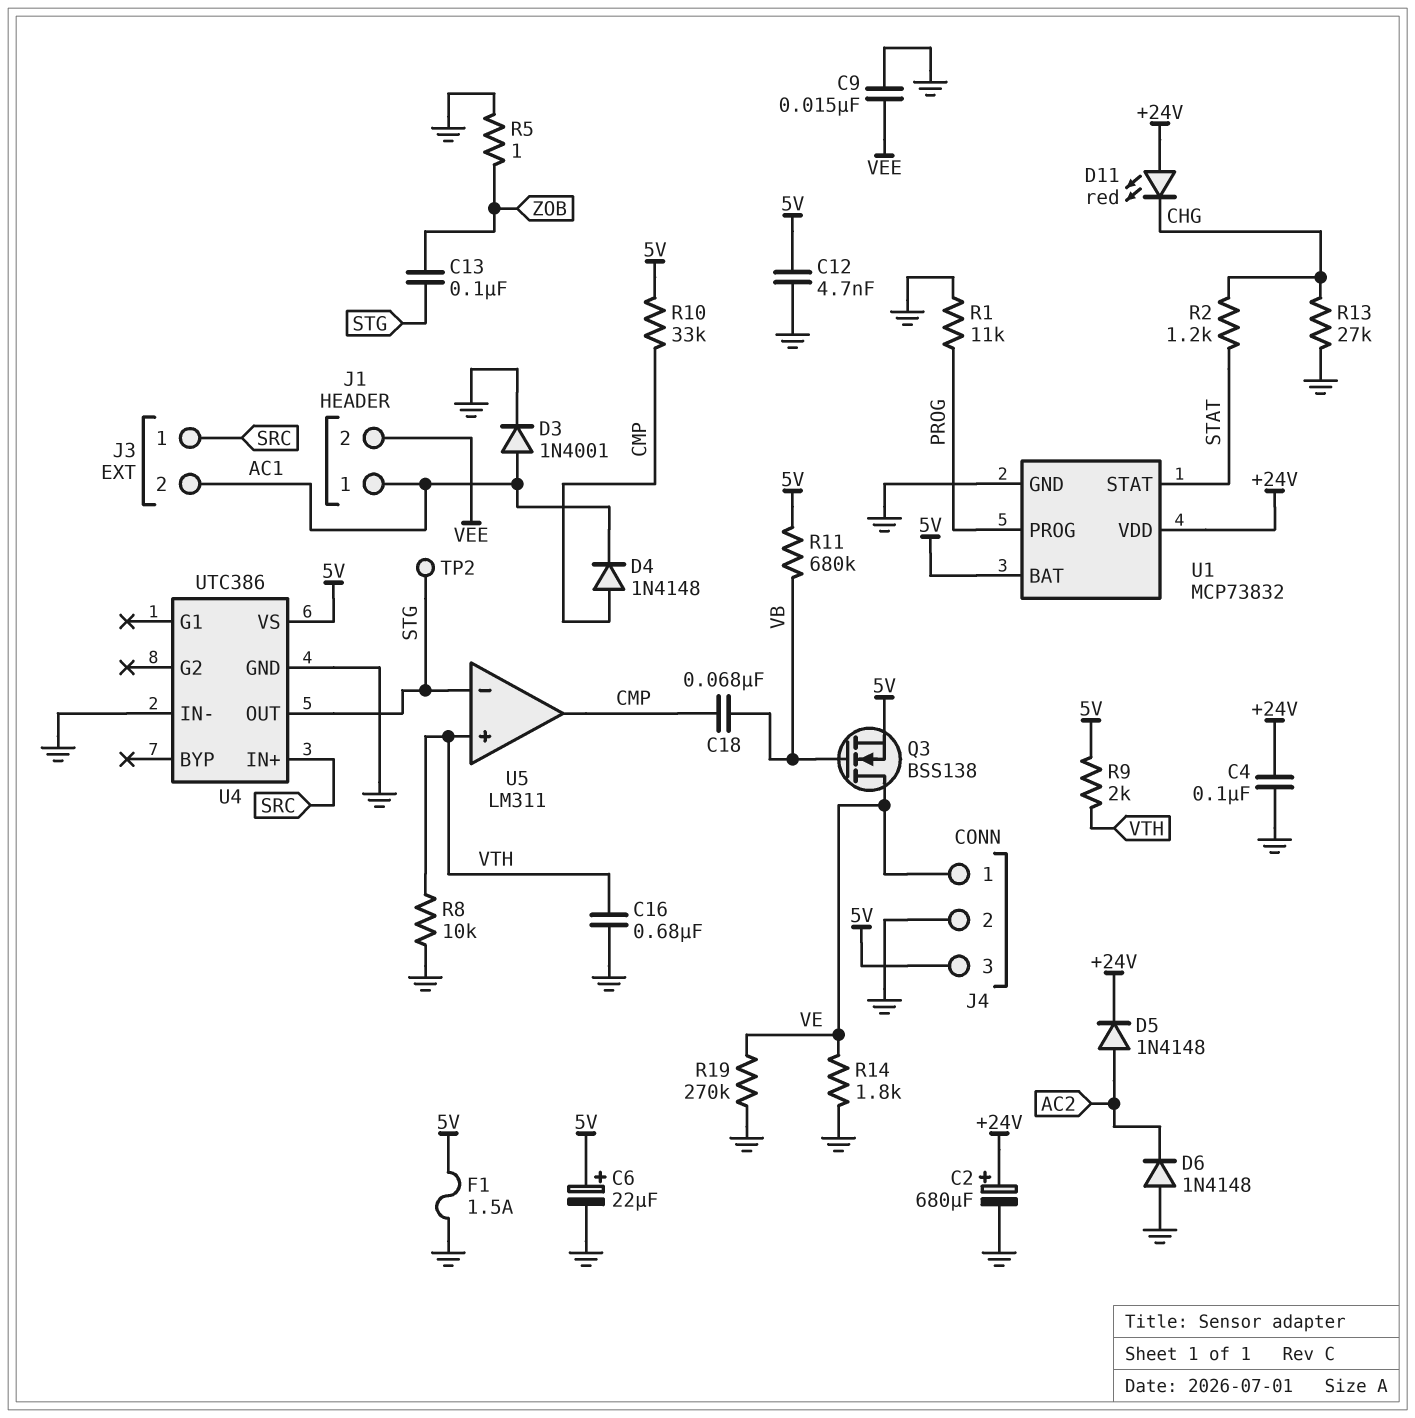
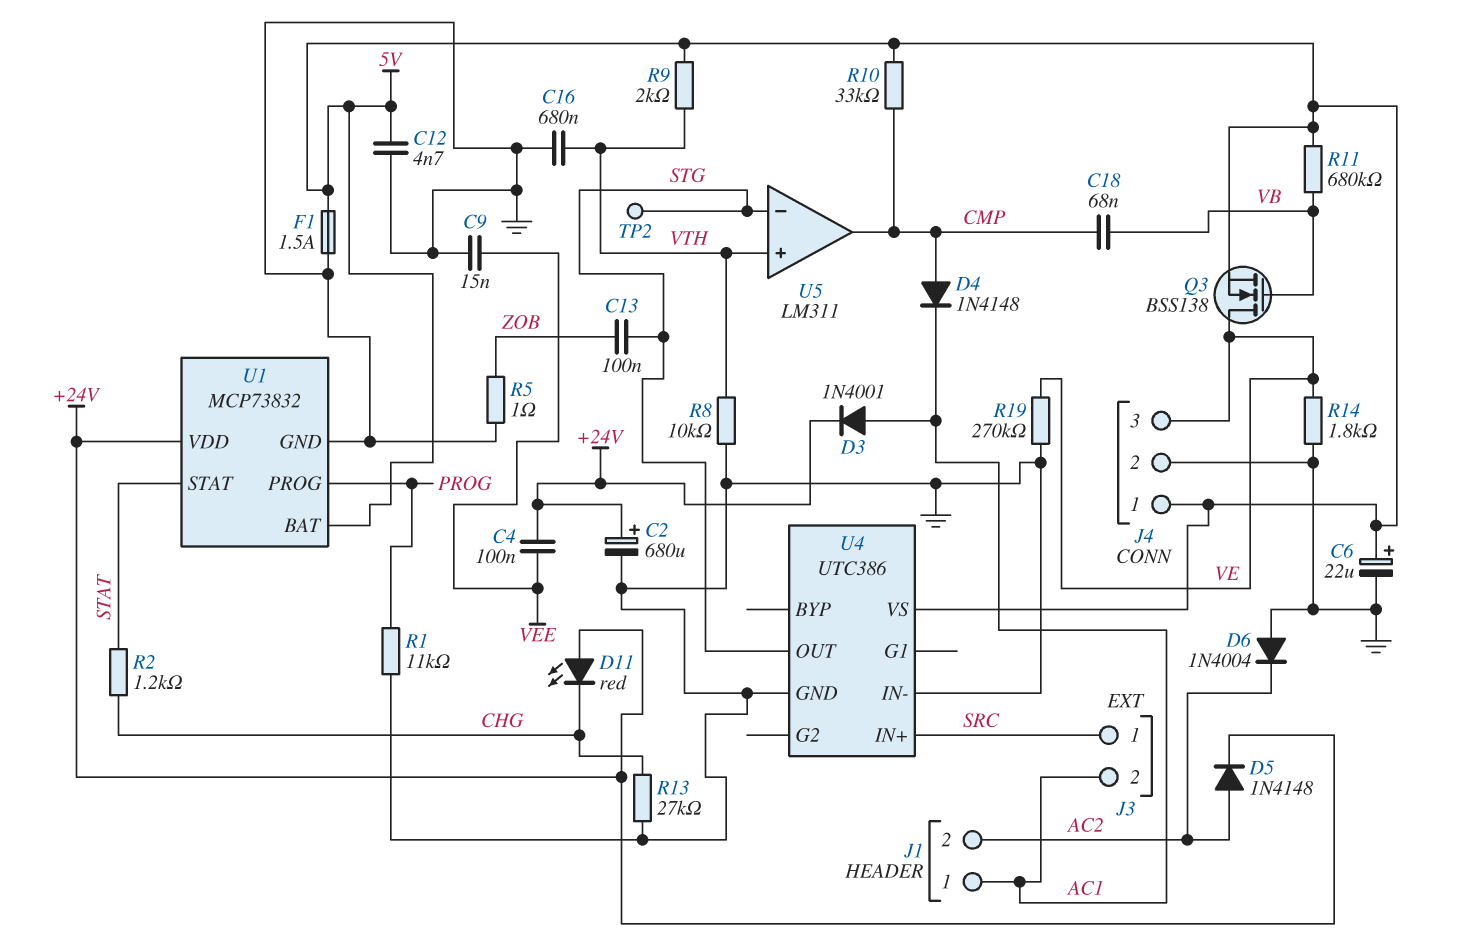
C4: 100nF (+24V, GND) -> 100nF (+24V, VEE)
D3: diode 1N4001 (A AC1, K GND) -> diode 1N4001 (A AC1, K +24V)
D6: diode 1N4148 (A GND, K AC2) -> diode 1N4004 (A GND, K AC2)
J1 pin 2: VEE -> AC2
J4 pin 1: VE -> 5V
J4 pin 3: 5V -> VE

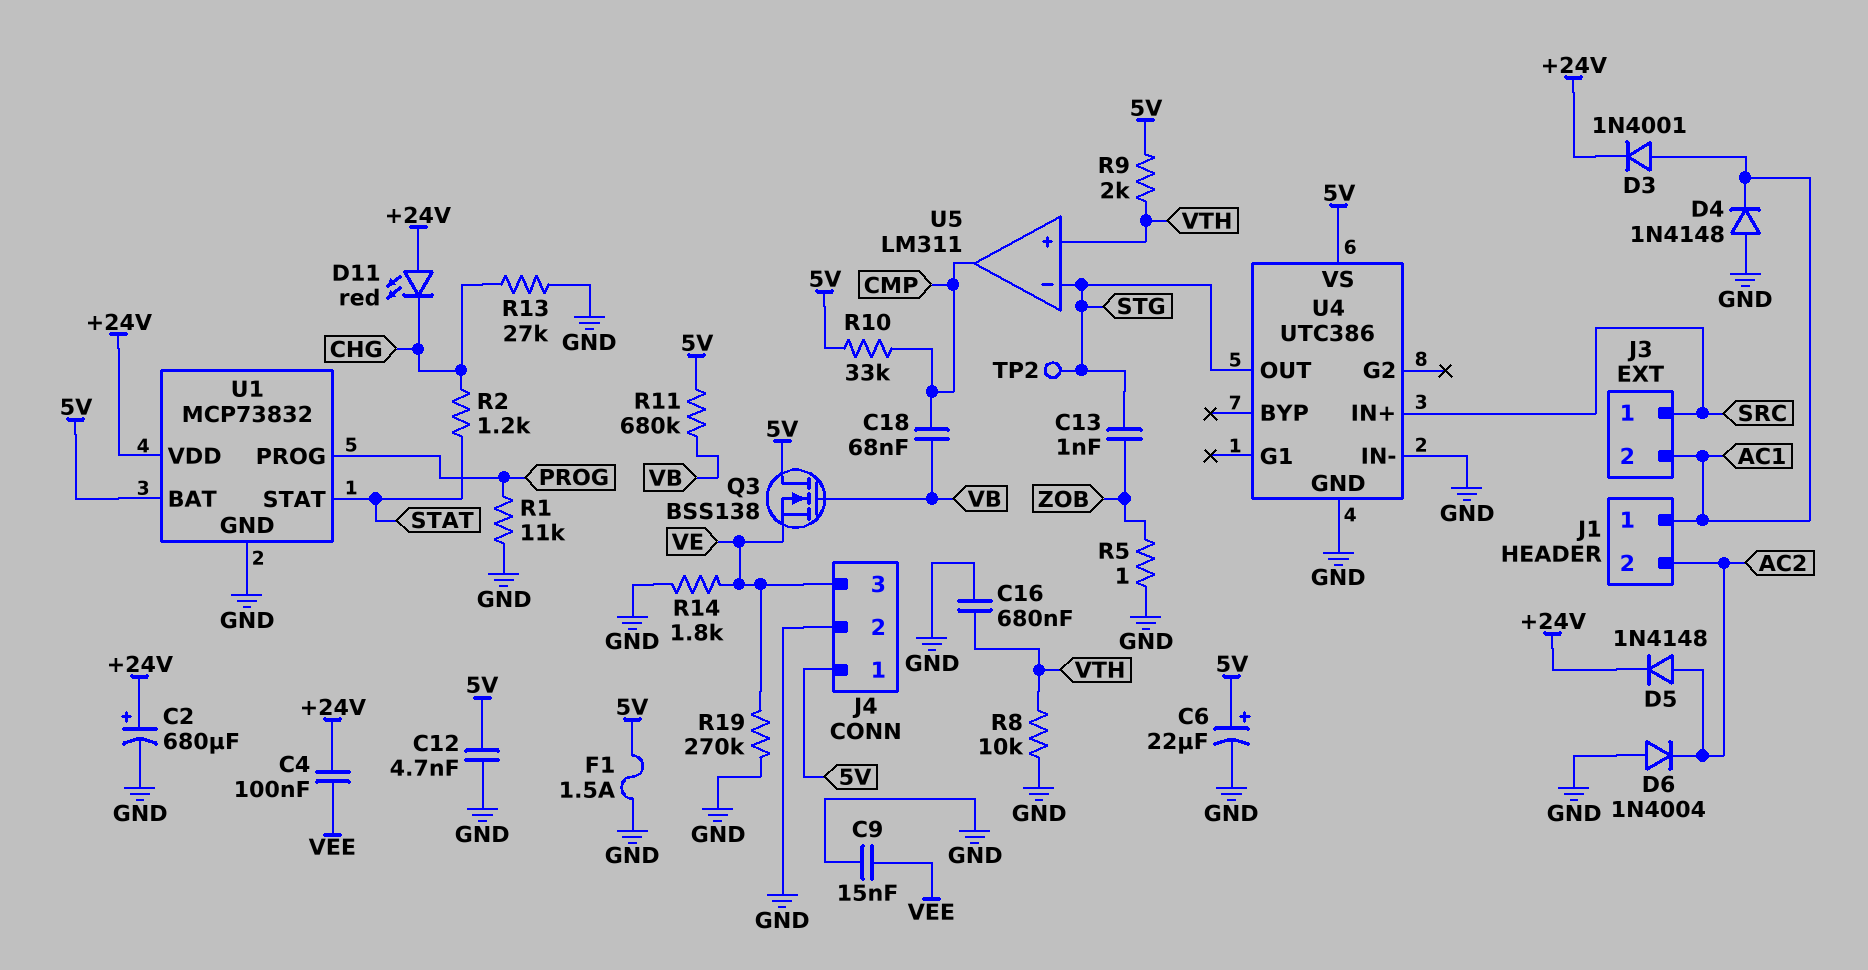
C13: 100nF (STG, ZOB) -> 1nF (STG, ZOB)
D4: diode 1N4148 (A CMP, K AC1) -> diode 1N4148 (A GND, K AC1)
Q3: NMOS BSS138 (G VB, D VE, S 5V) -> NMOS BSS138 (G VB, D 5V, S VE)

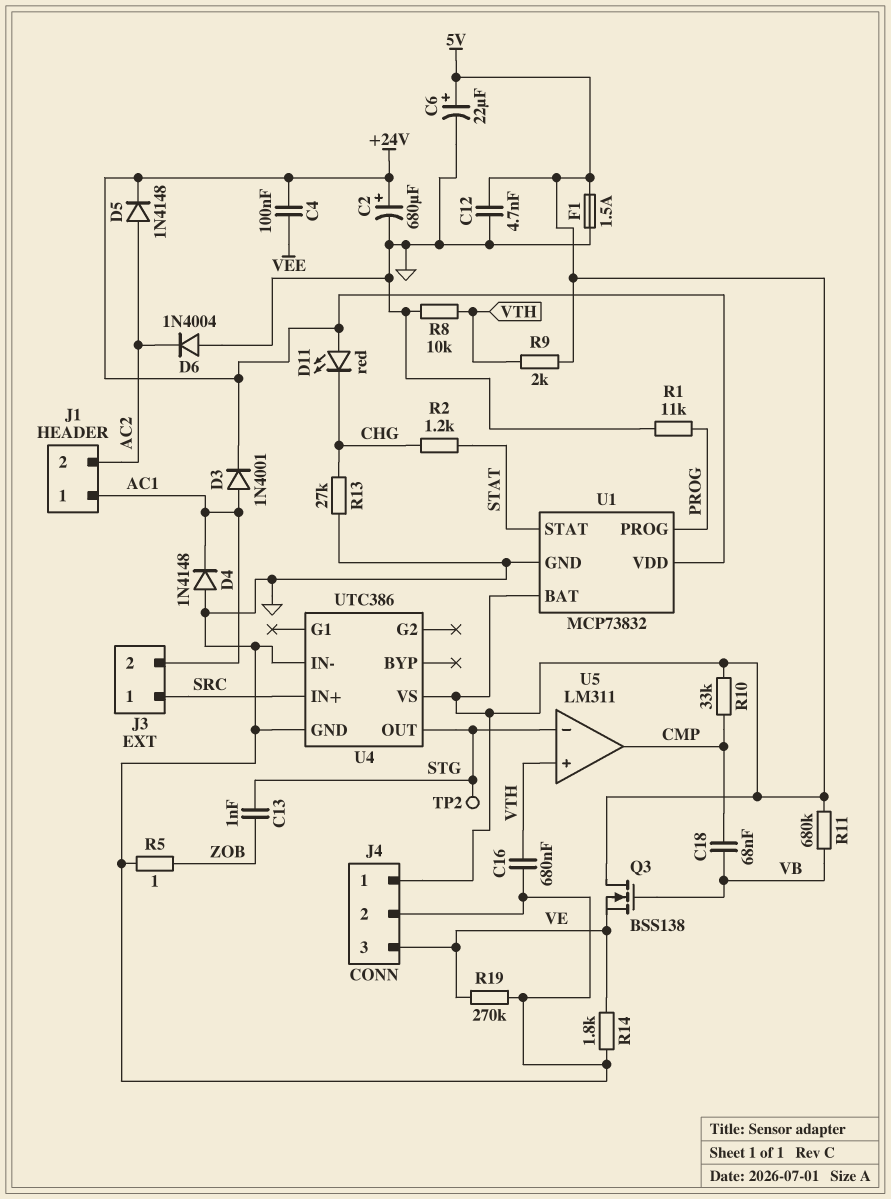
C9: 15nF (GND, VEE) -> none

